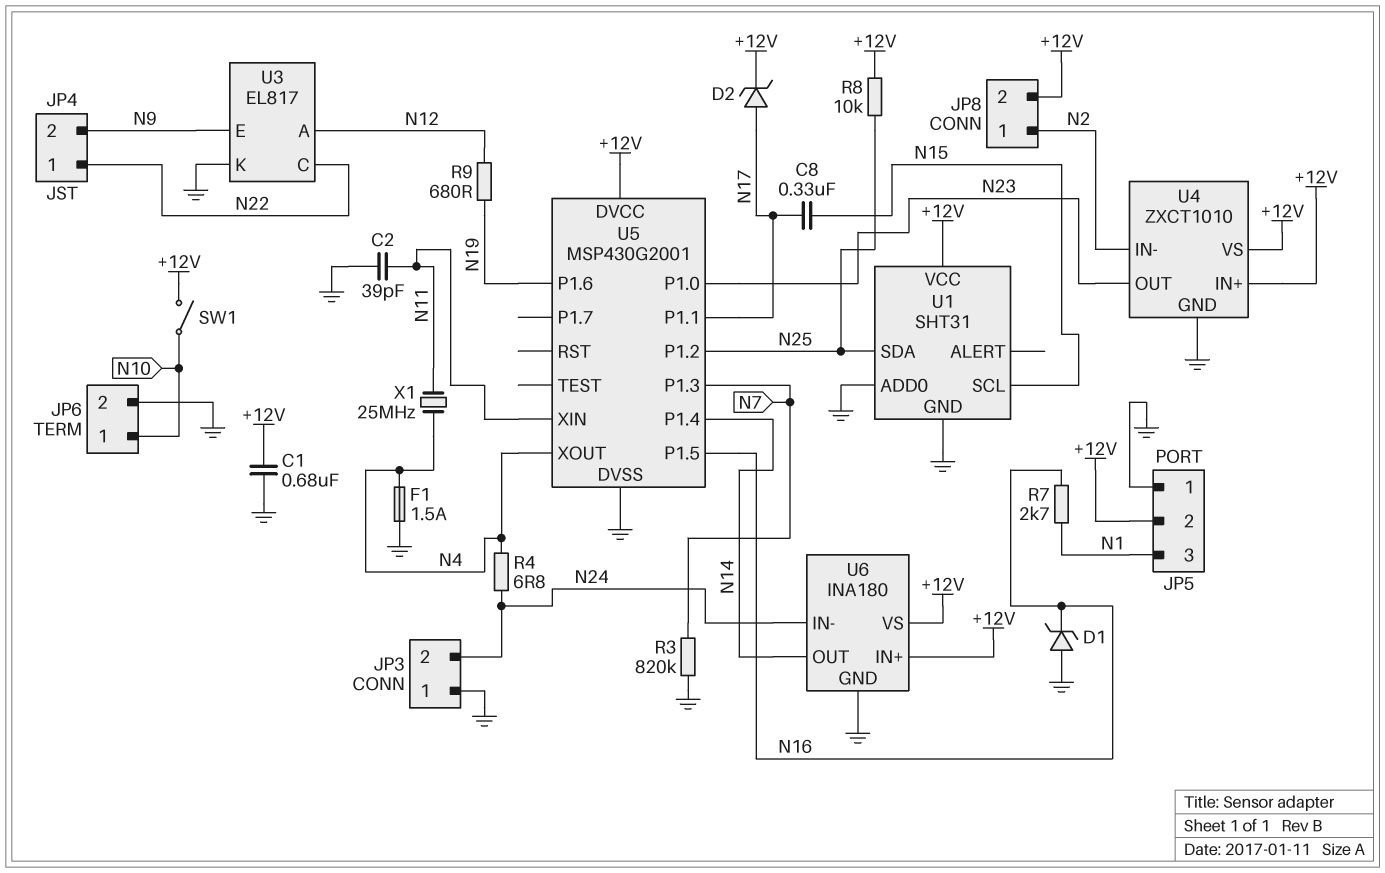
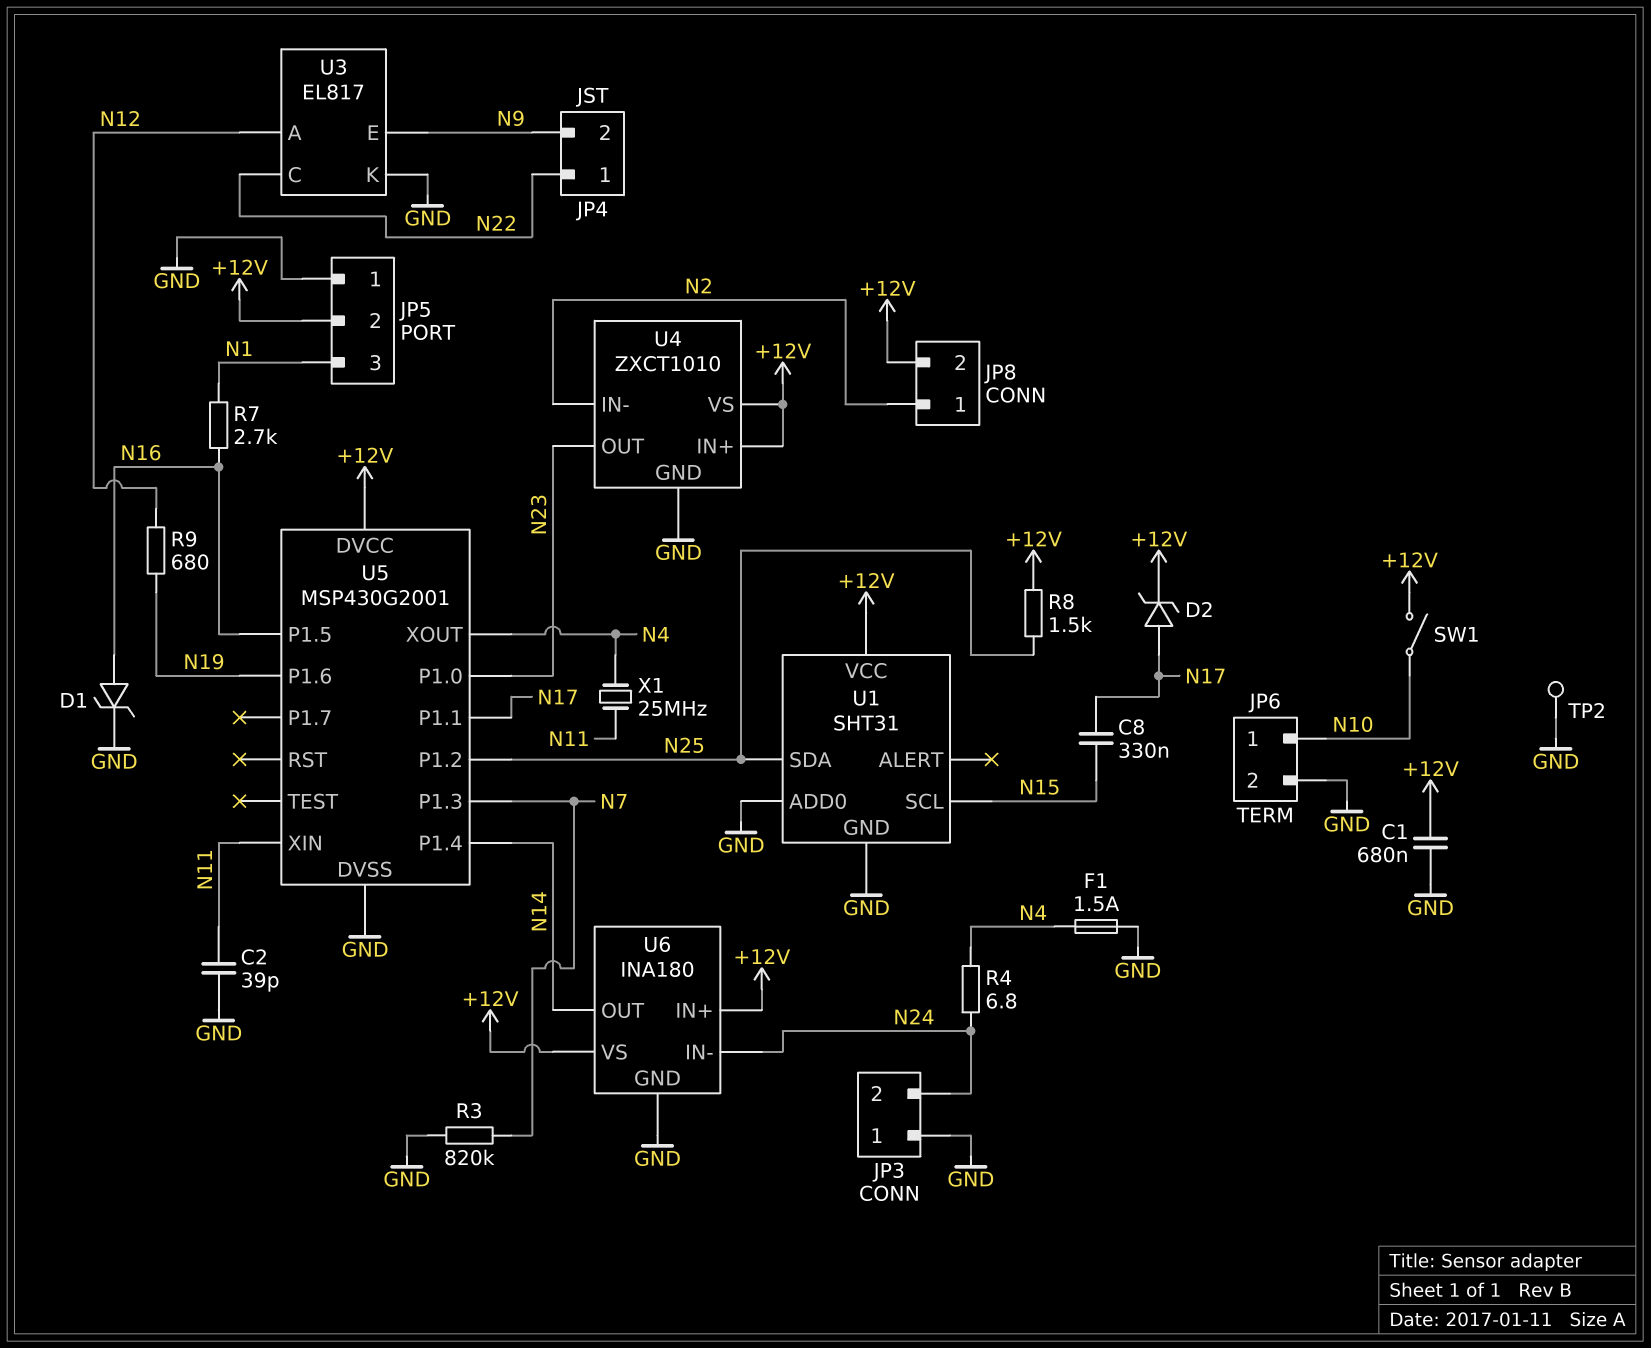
D1: zener (A GND, K N16) -> zener (A N16, K GND)
R8: 10k (+12V, N25) -> 1.5k (+12V, N25)
TP2: none -> test point (GND)

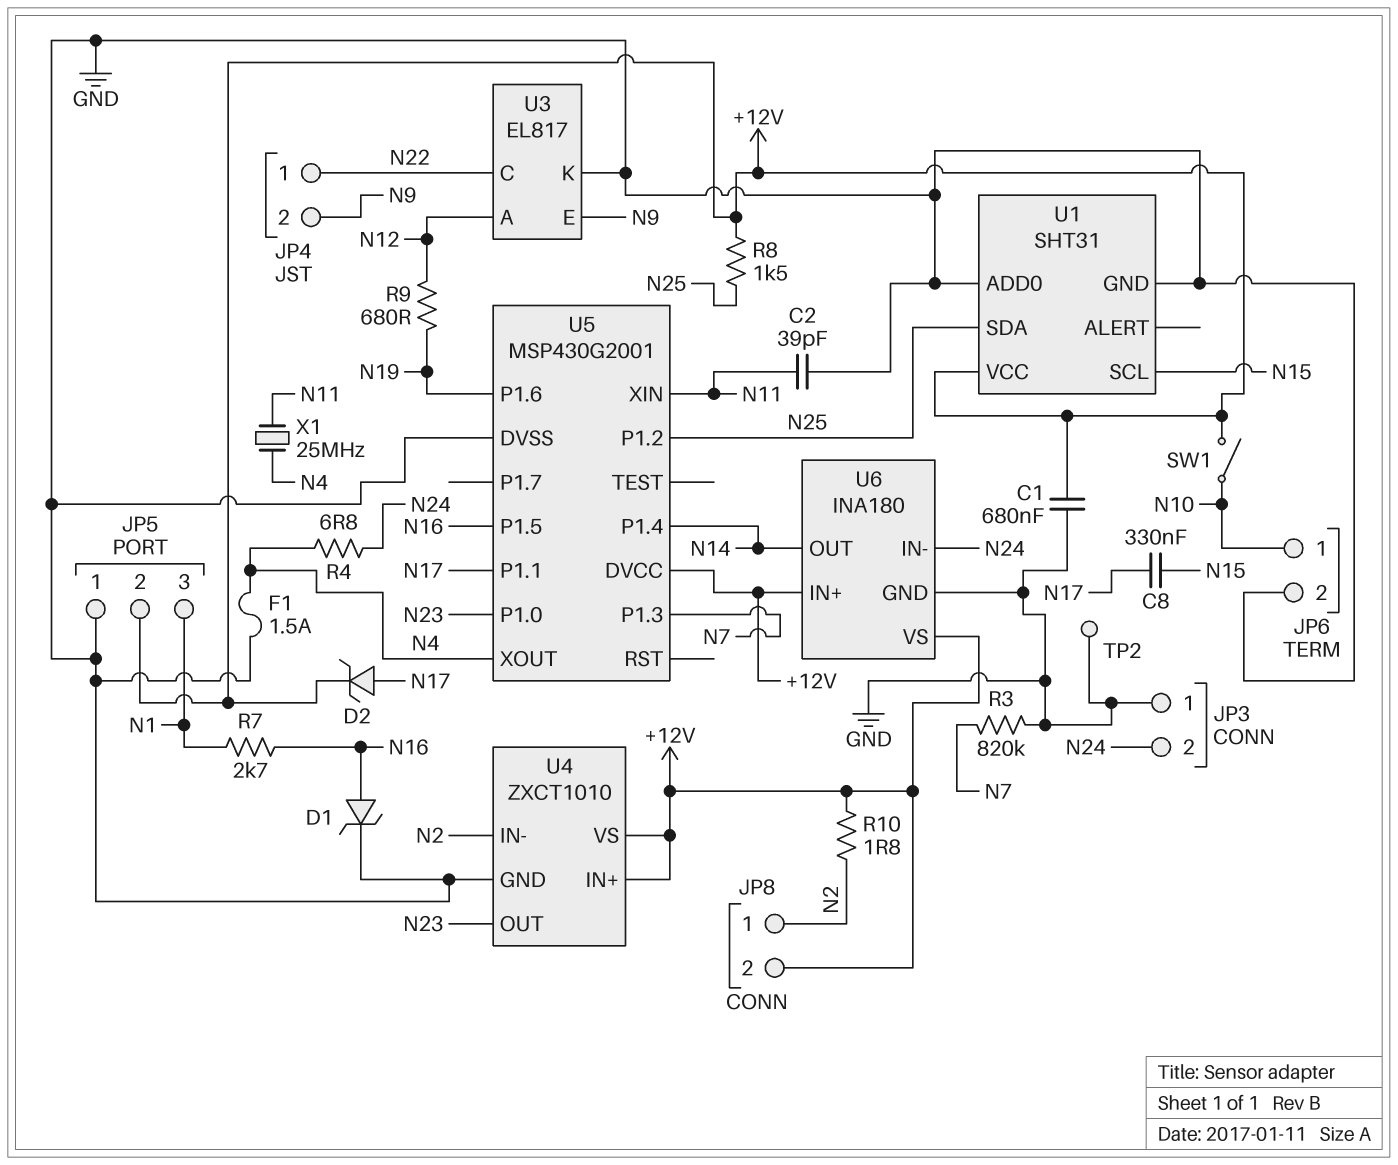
R10: none -> 1.8 (+12V, N2)

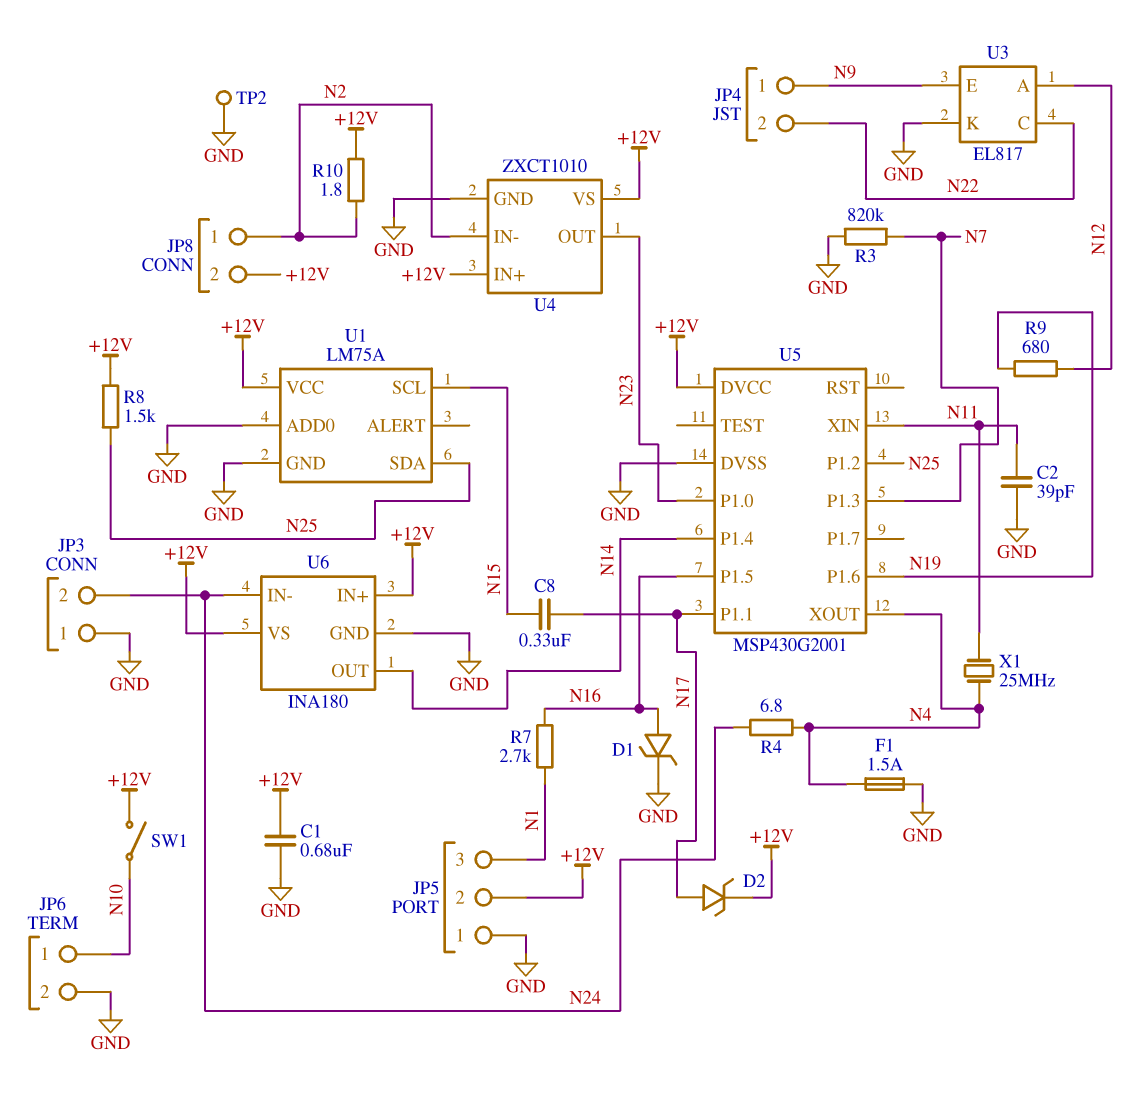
JP4 pin 1: N22 -> N9
JP4 pin 2: N9 -> N22
U1: SHT31 -> LM75A

